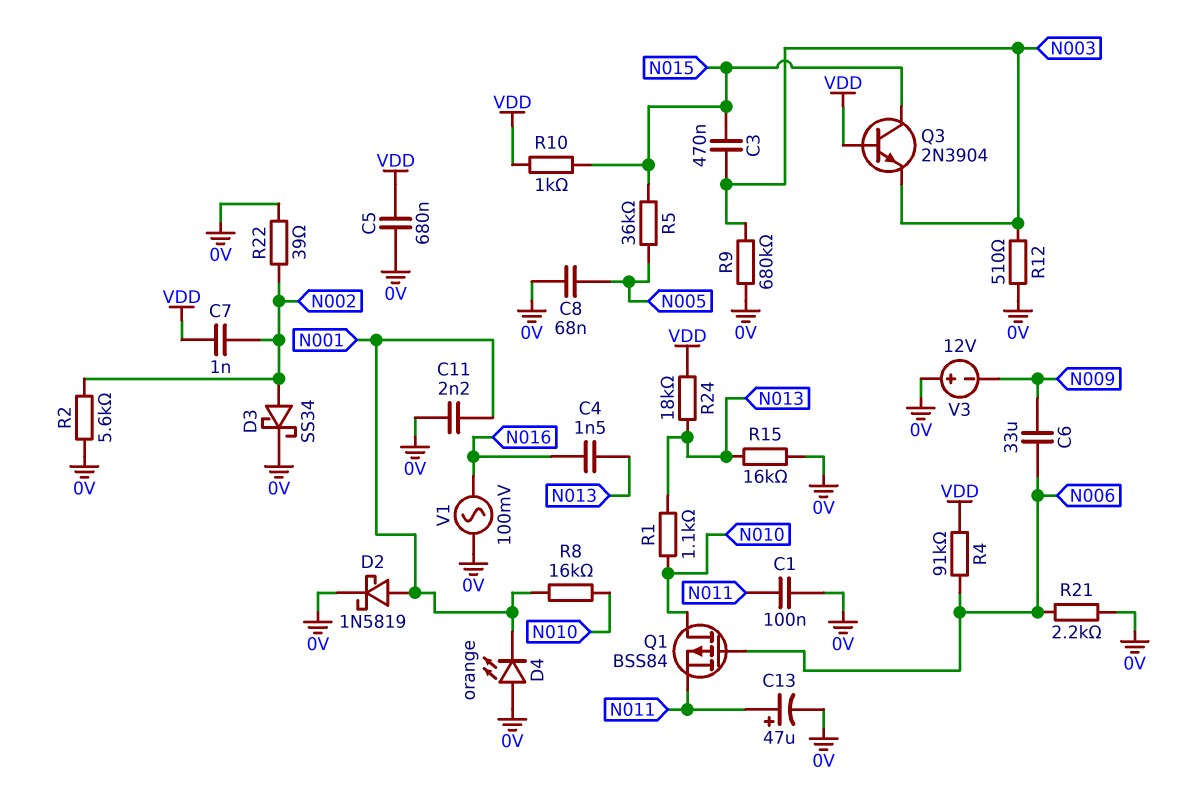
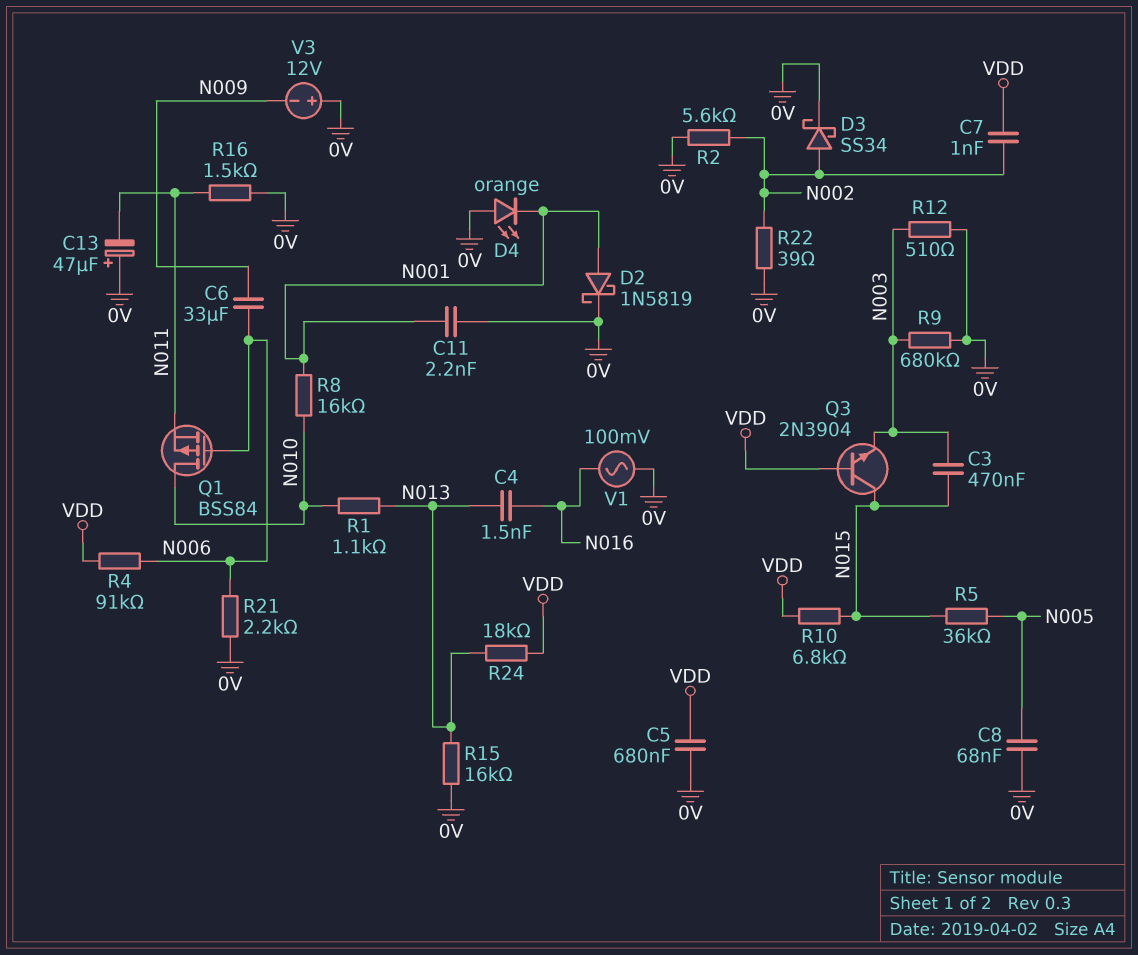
C1: 100nF (0V, N011) -> none
C13: 47uF (plus N011, minus 0V) -> 47uF (plus 0V, minus N011)
R10: 1k (N015, VDD) -> 6.8k (N015, VDD)
R16: none -> 1.5k (0V, N011)

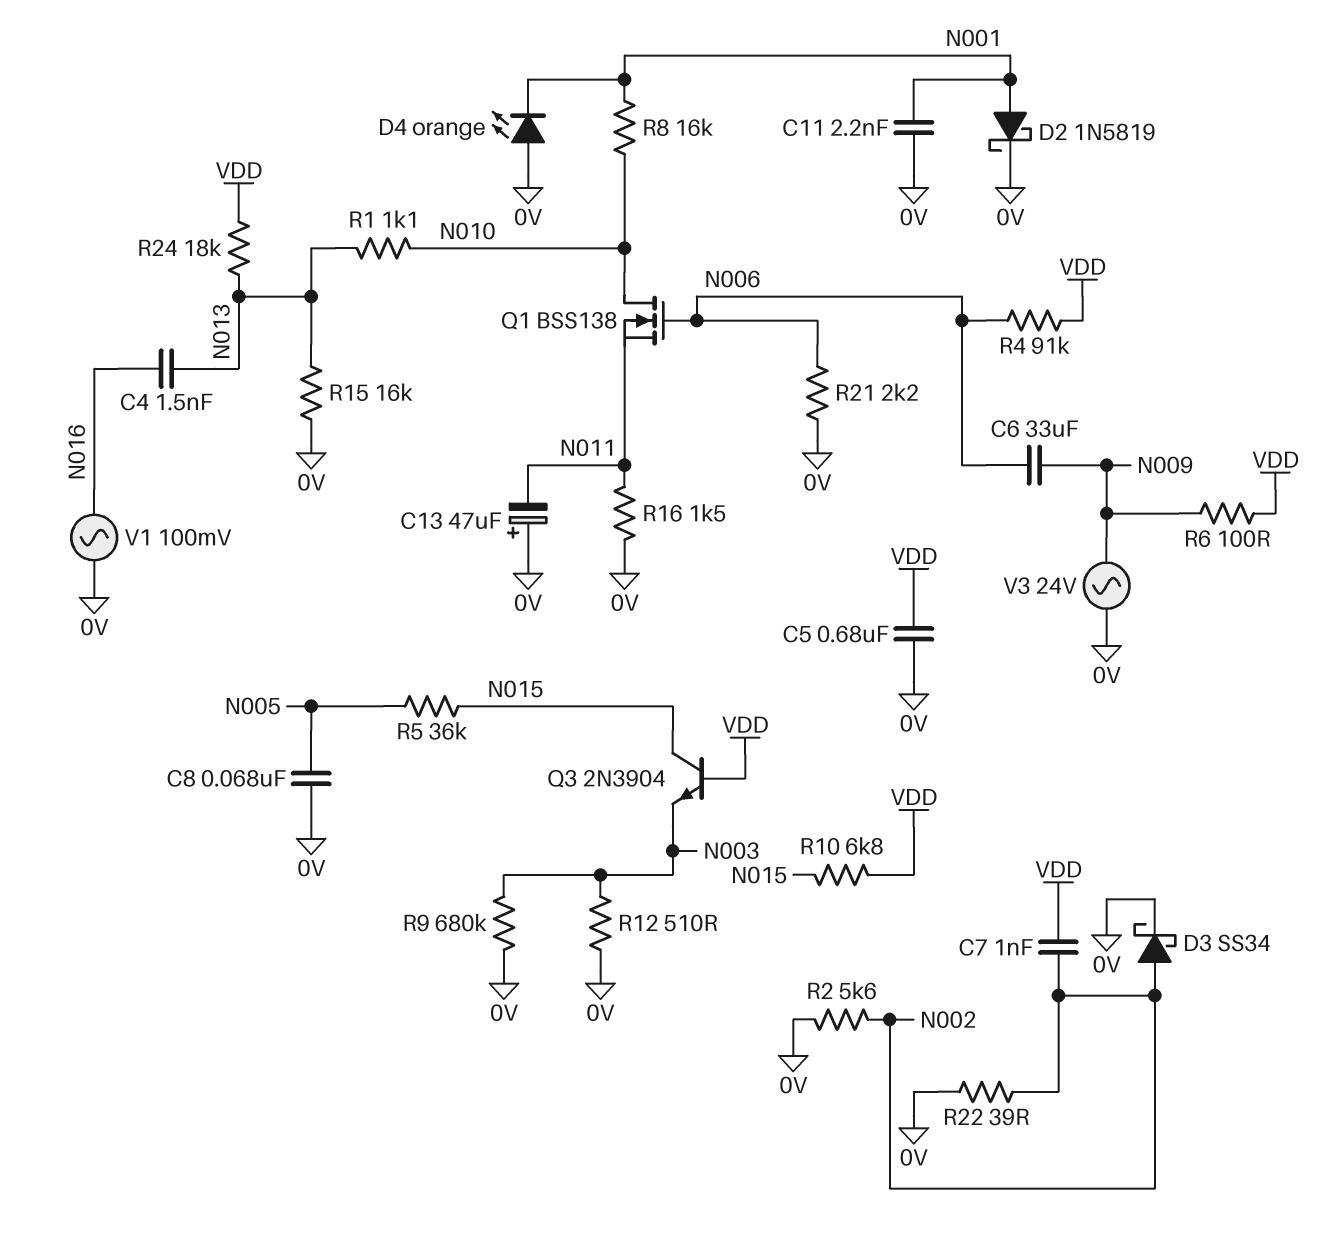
C3: 470nF (N003, N015) -> none
Q1: PMOS BSS84 (G N006, D N010, S N011) -> NMOS BSS138 (G N006, D N010, S N011)
R6: none -> 100 (N009, VDD)
V3: 12V (plus 0V, minus N009) -> AC 24V (0V, N009)

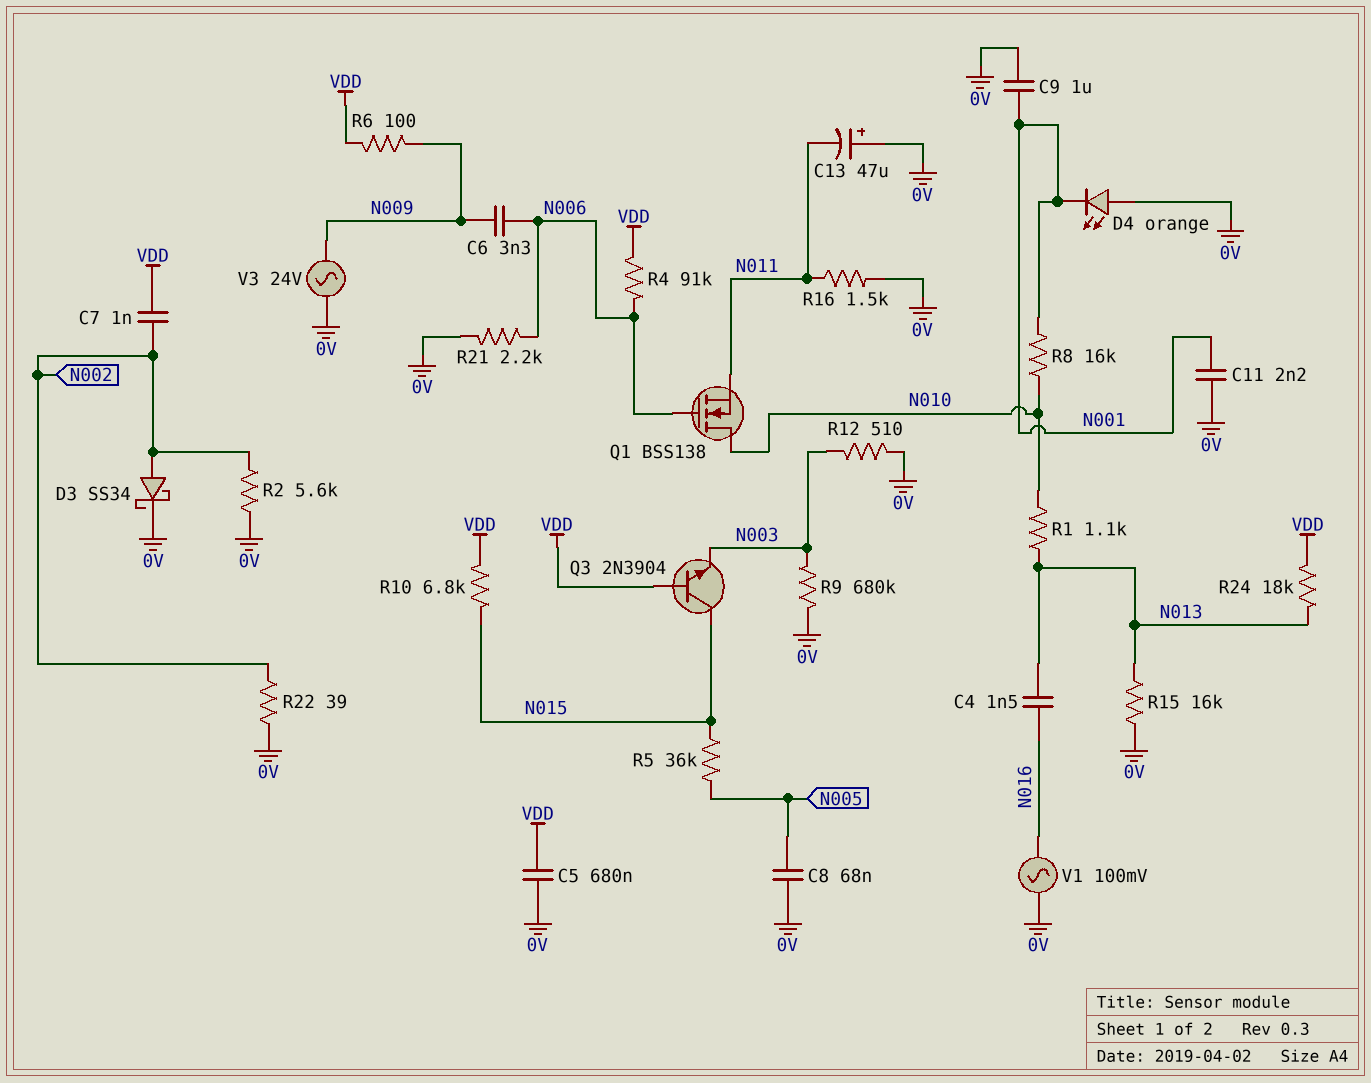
C6: 33uF (N006, N009) -> 3.3nF (N006, N009)
C9: none -> 1uF (0V, N001)
D2: schottky 1N5819 (A N001, K 0V) -> none

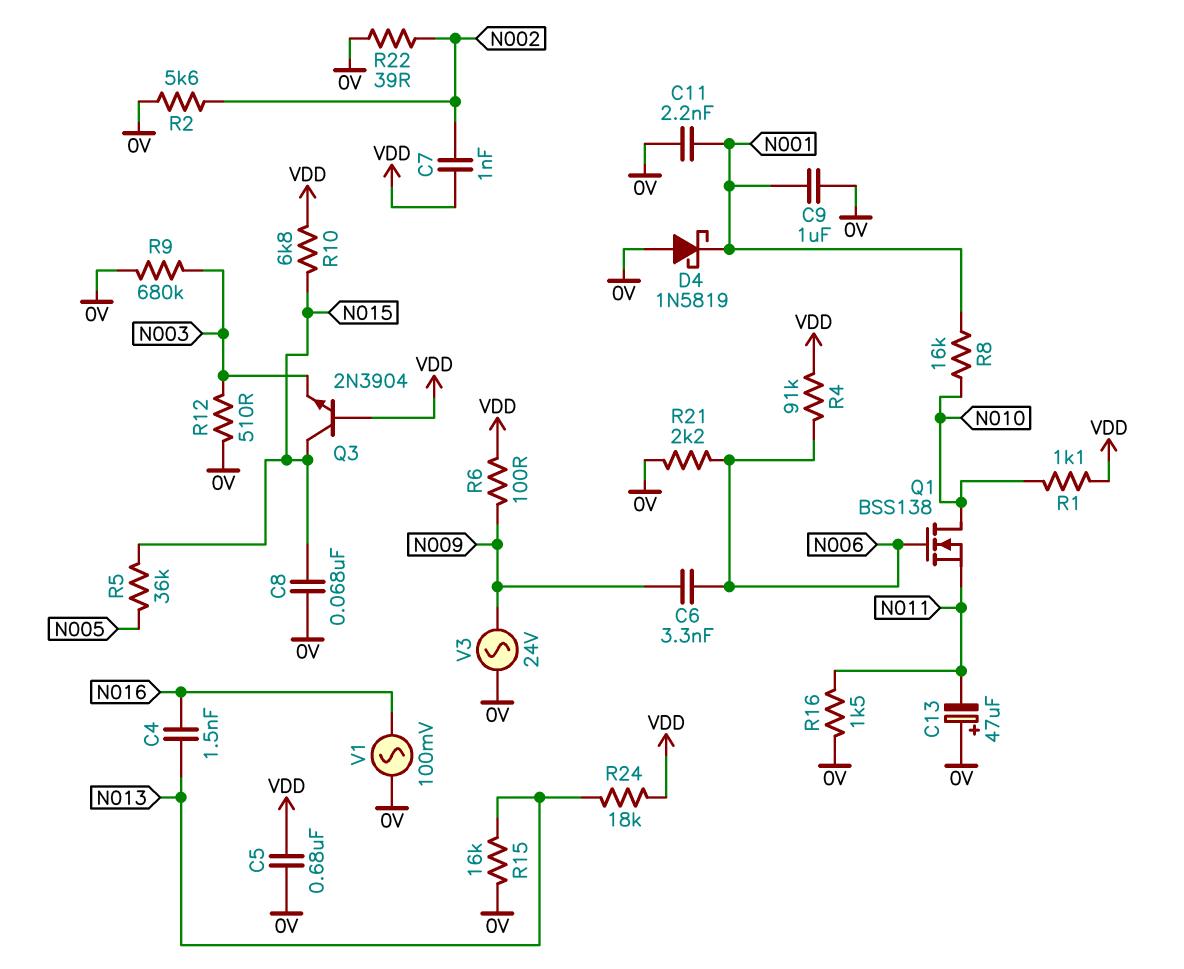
C8: 68nF (0V, N005) -> 68nF (0V, N015)
D3: schottky SS34 (A N002, K 0V) -> none
D4: LED orange (A 0V, K N001) -> schottky 1N5819 (A 0V, K N001)
R1: 1.1k (N010, N013) -> 1.1k (N010, VDD)

